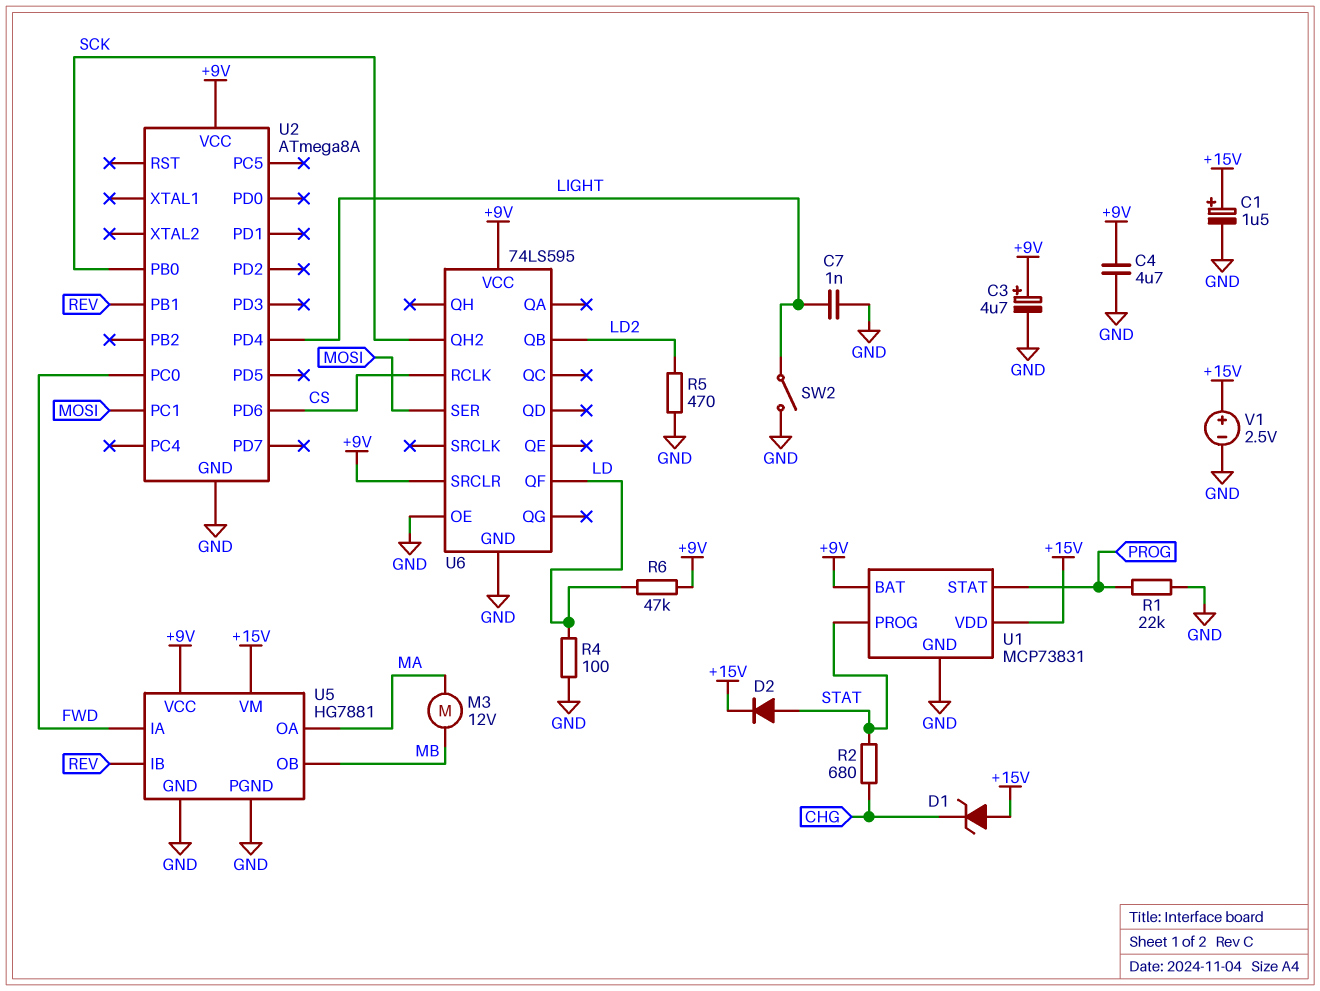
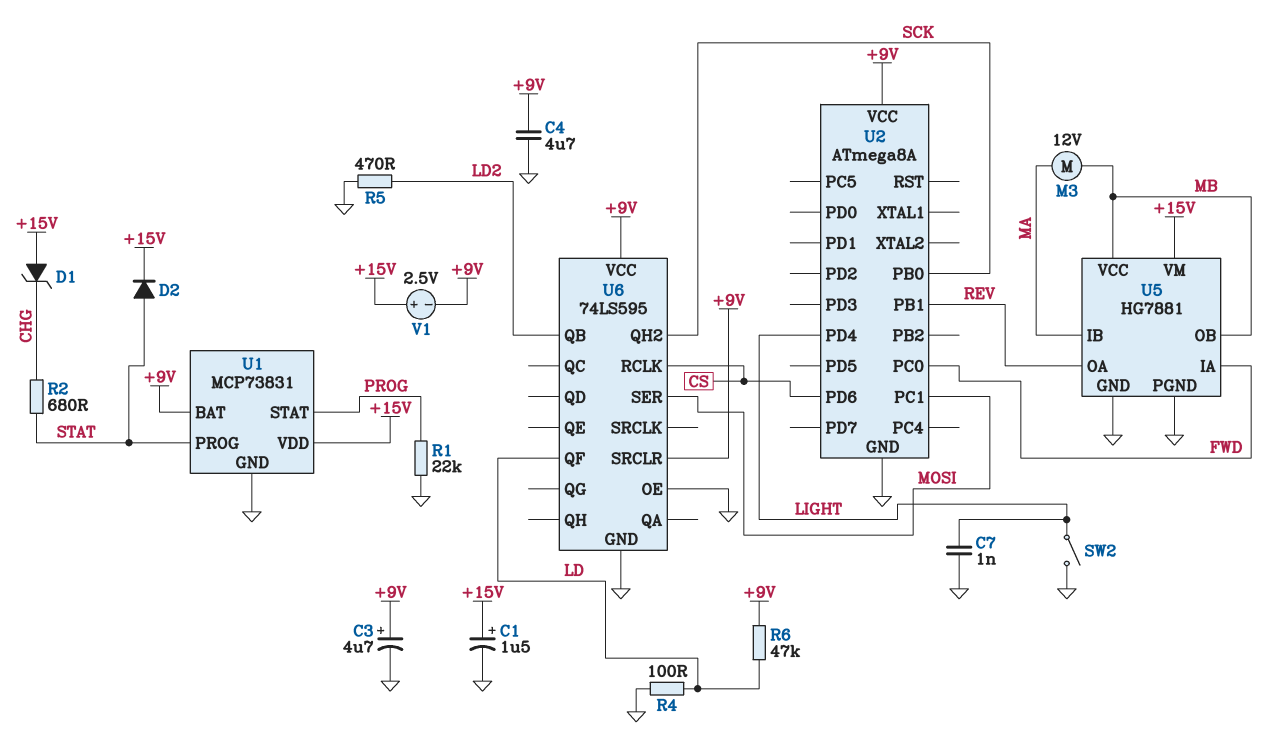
U5 pin IB: REV -> MA
U5 pin OA: MA -> REV
U5 pin VCC: +9V -> MB
V1: 2.5V (plus +15V, minus GND) -> 2.5V (plus +15V, minus +9V)

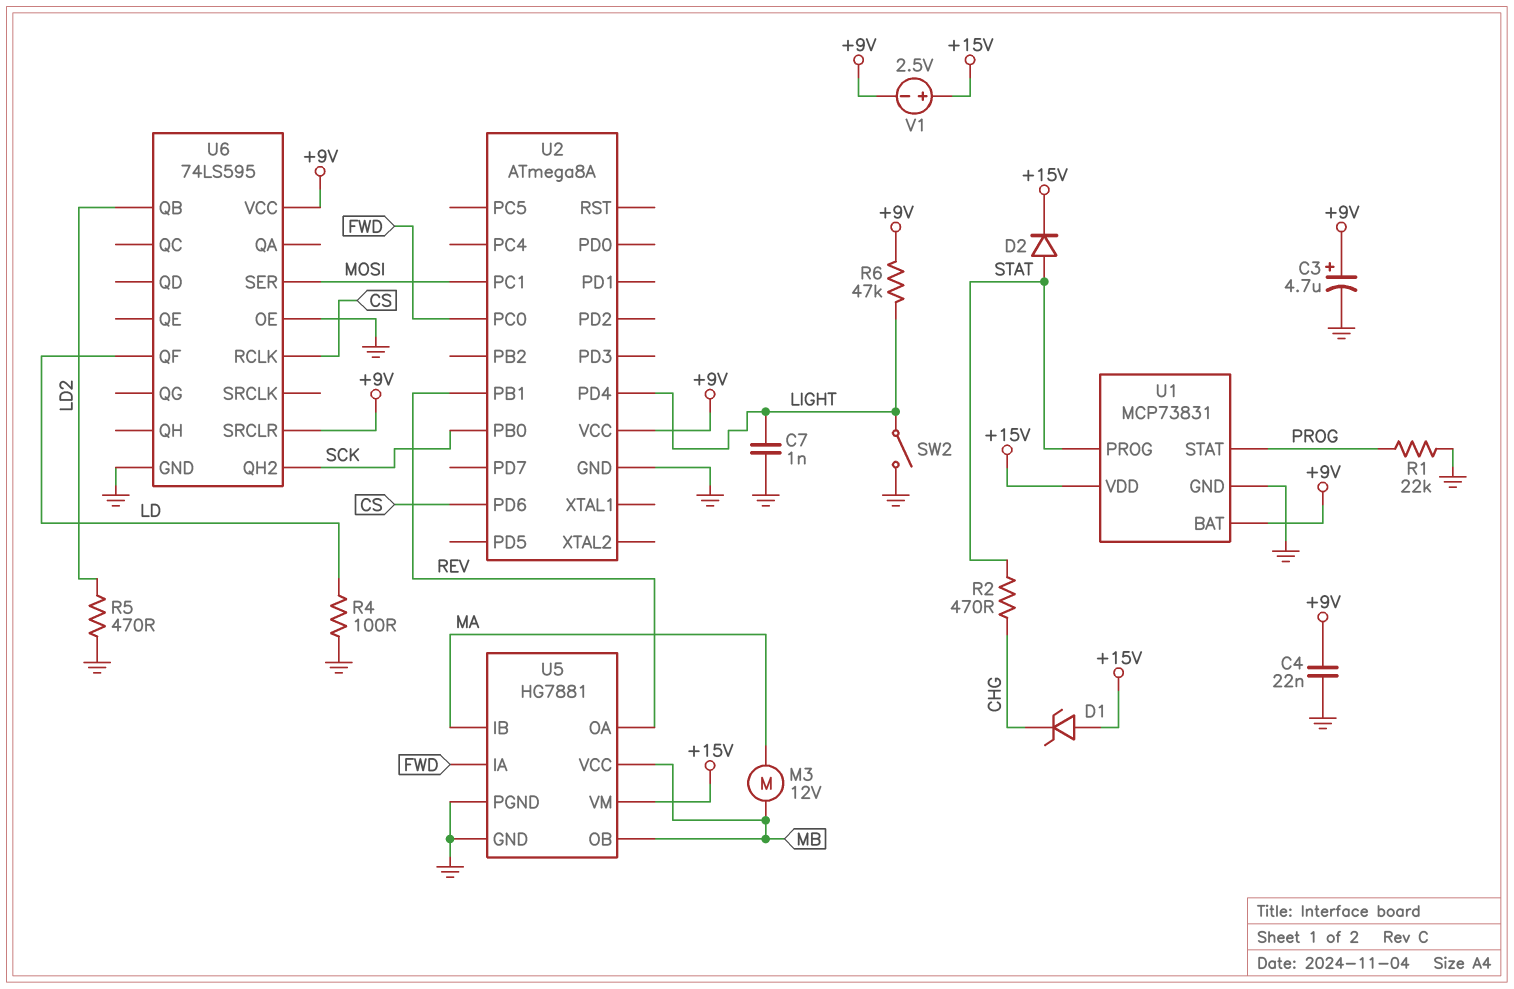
C1: 1.5uF (plus +15V, minus GND) -> none
C4: 4.7uF (+9V, GND) -> 22nF (+9V, GND)
R2: 680 (CHG, STAT) -> 470 (CHG, STAT)
R6: 47k (+9V, LD) -> 47k (+9V, LIGHT)

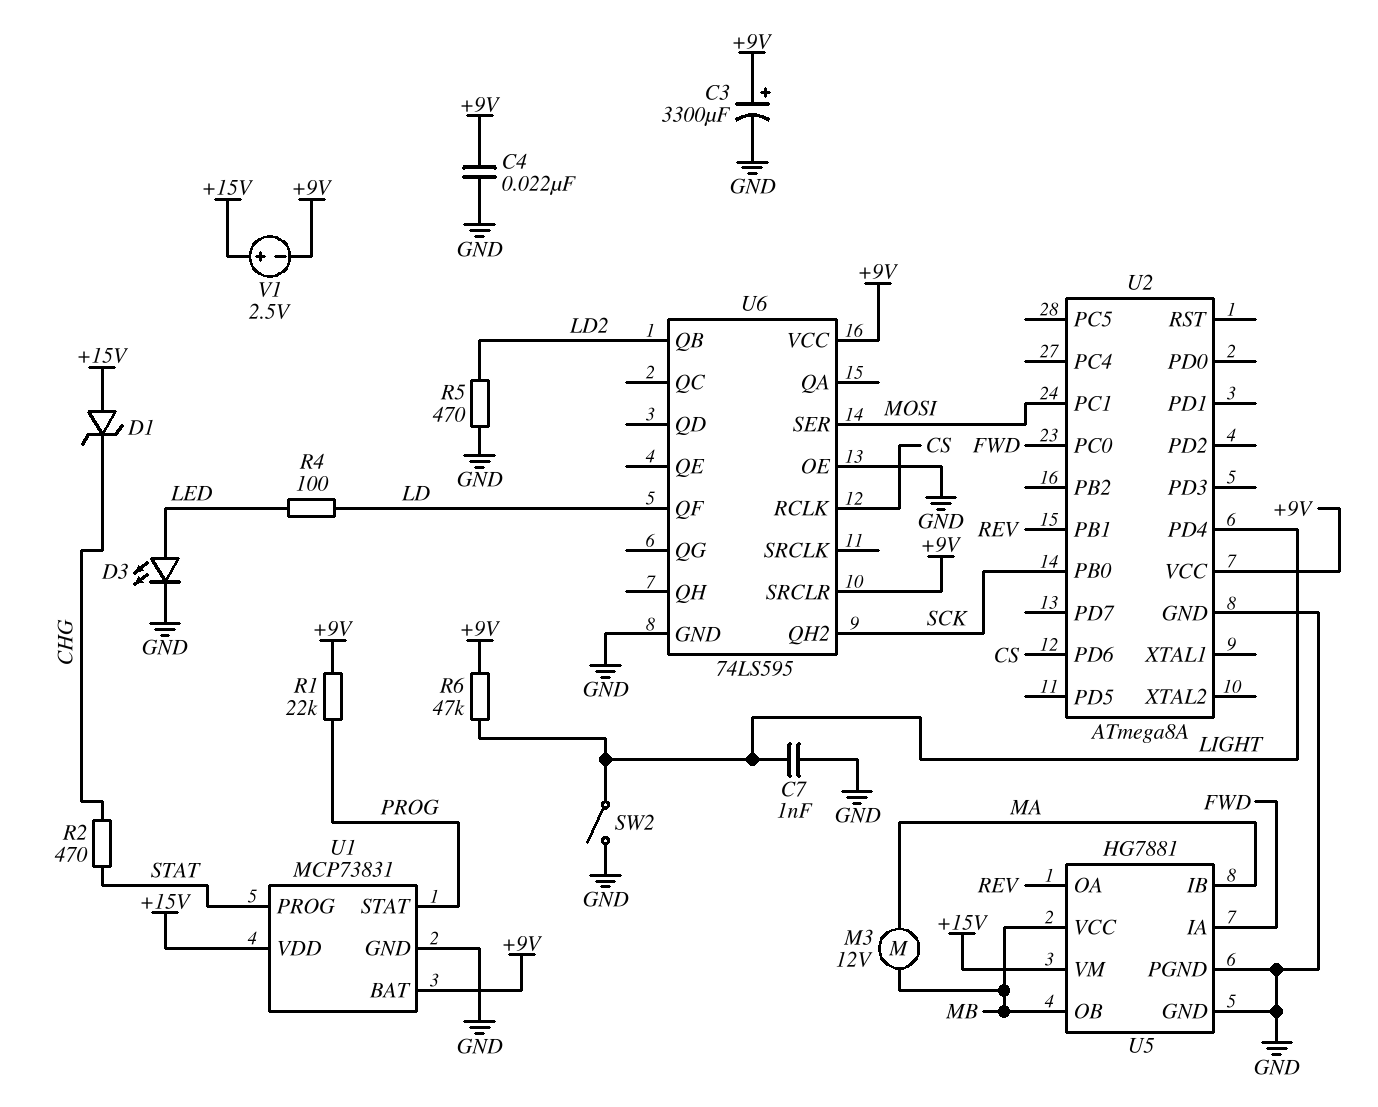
C3: 4.7uF (plus +9V, minus GND) -> 3300uF (plus +9V, minus GND)
D2: diode (A STAT, K +15V) -> none
D3: none -> LED (A LED, K GND)
R1: 22k (GND, PROG) -> 22k (+9V, PROG)
R4: 100 (GND, LD) -> 100 (LD, LED)

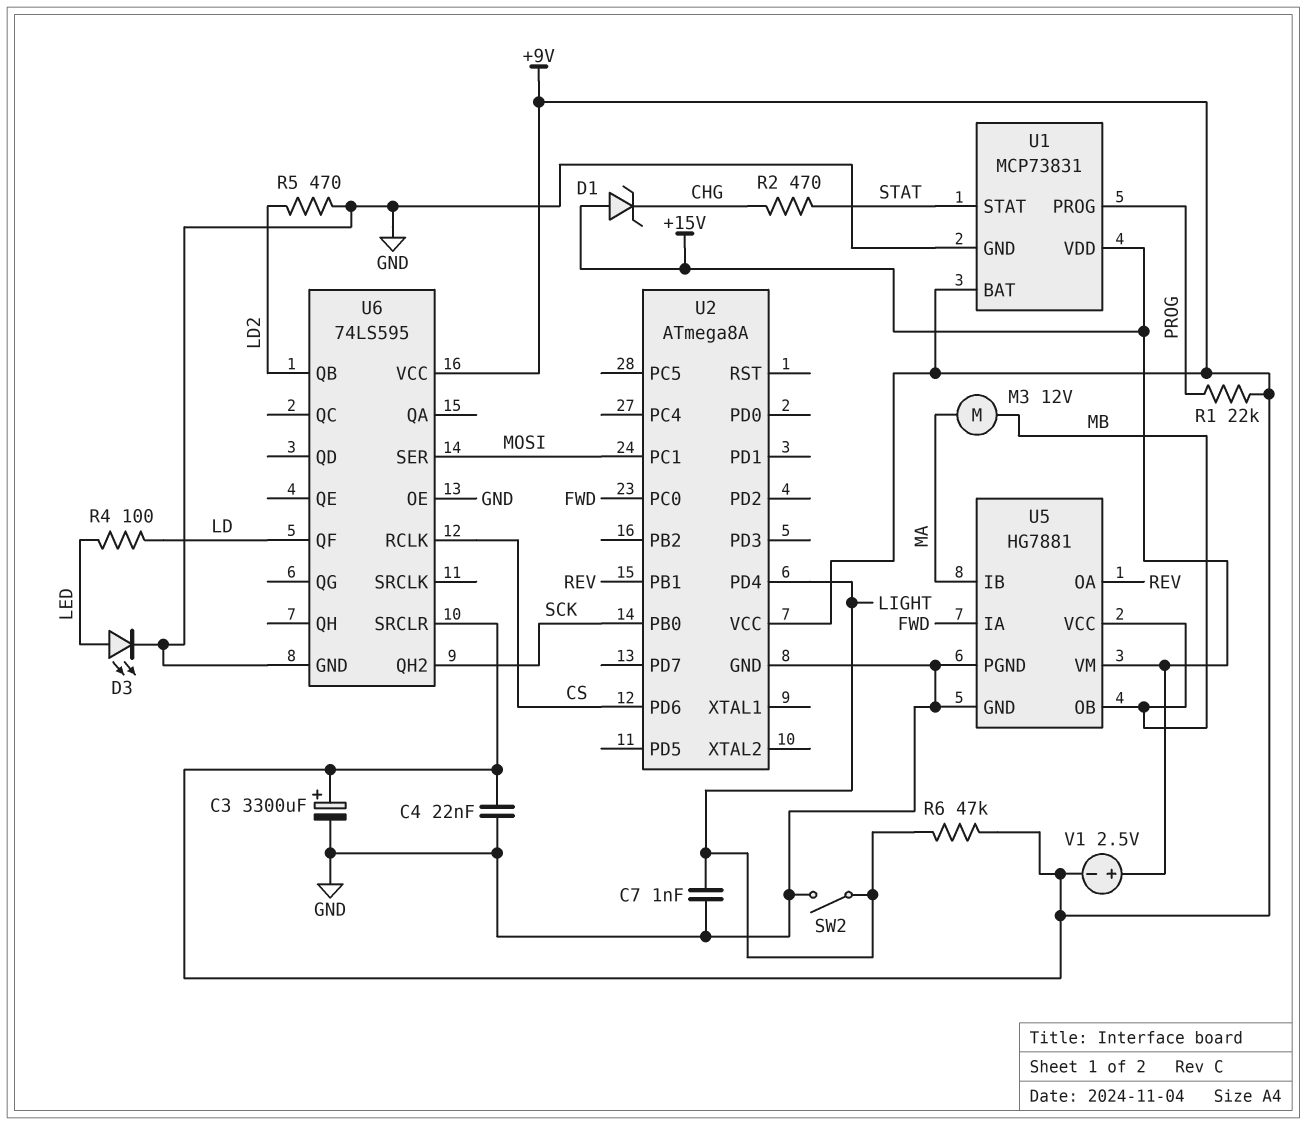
U1 pin PROG: STAT -> PROG
U1 pin STAT: PROG -> STAT

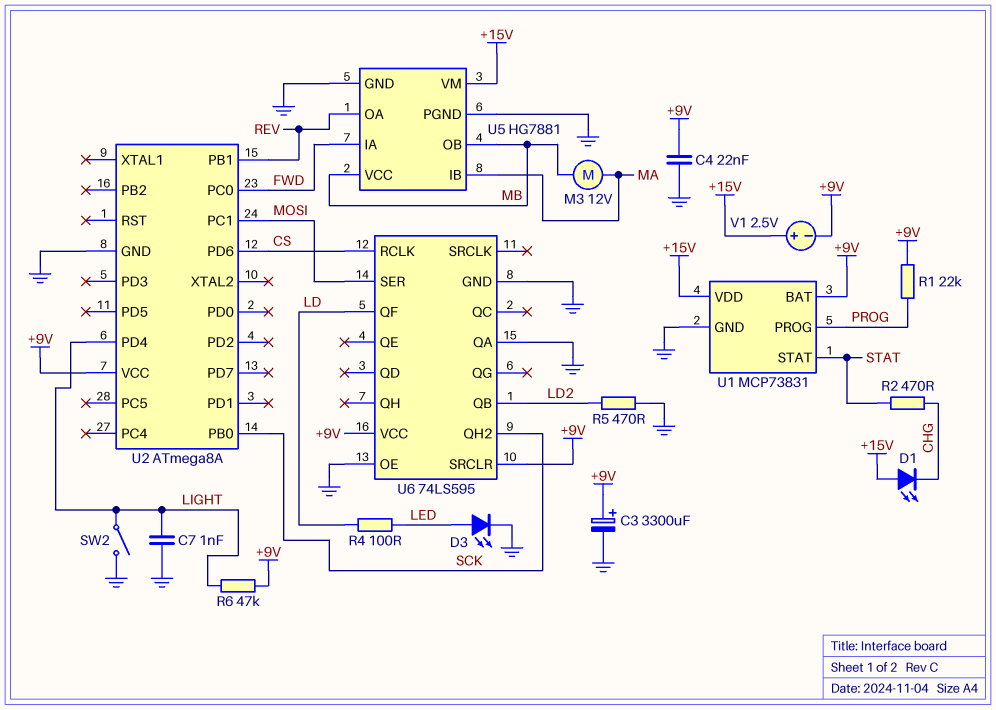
D1: zener (A +15V, K CHG) -> LED (A +15V, K CHG)
U6 pin QA: none -> GND

